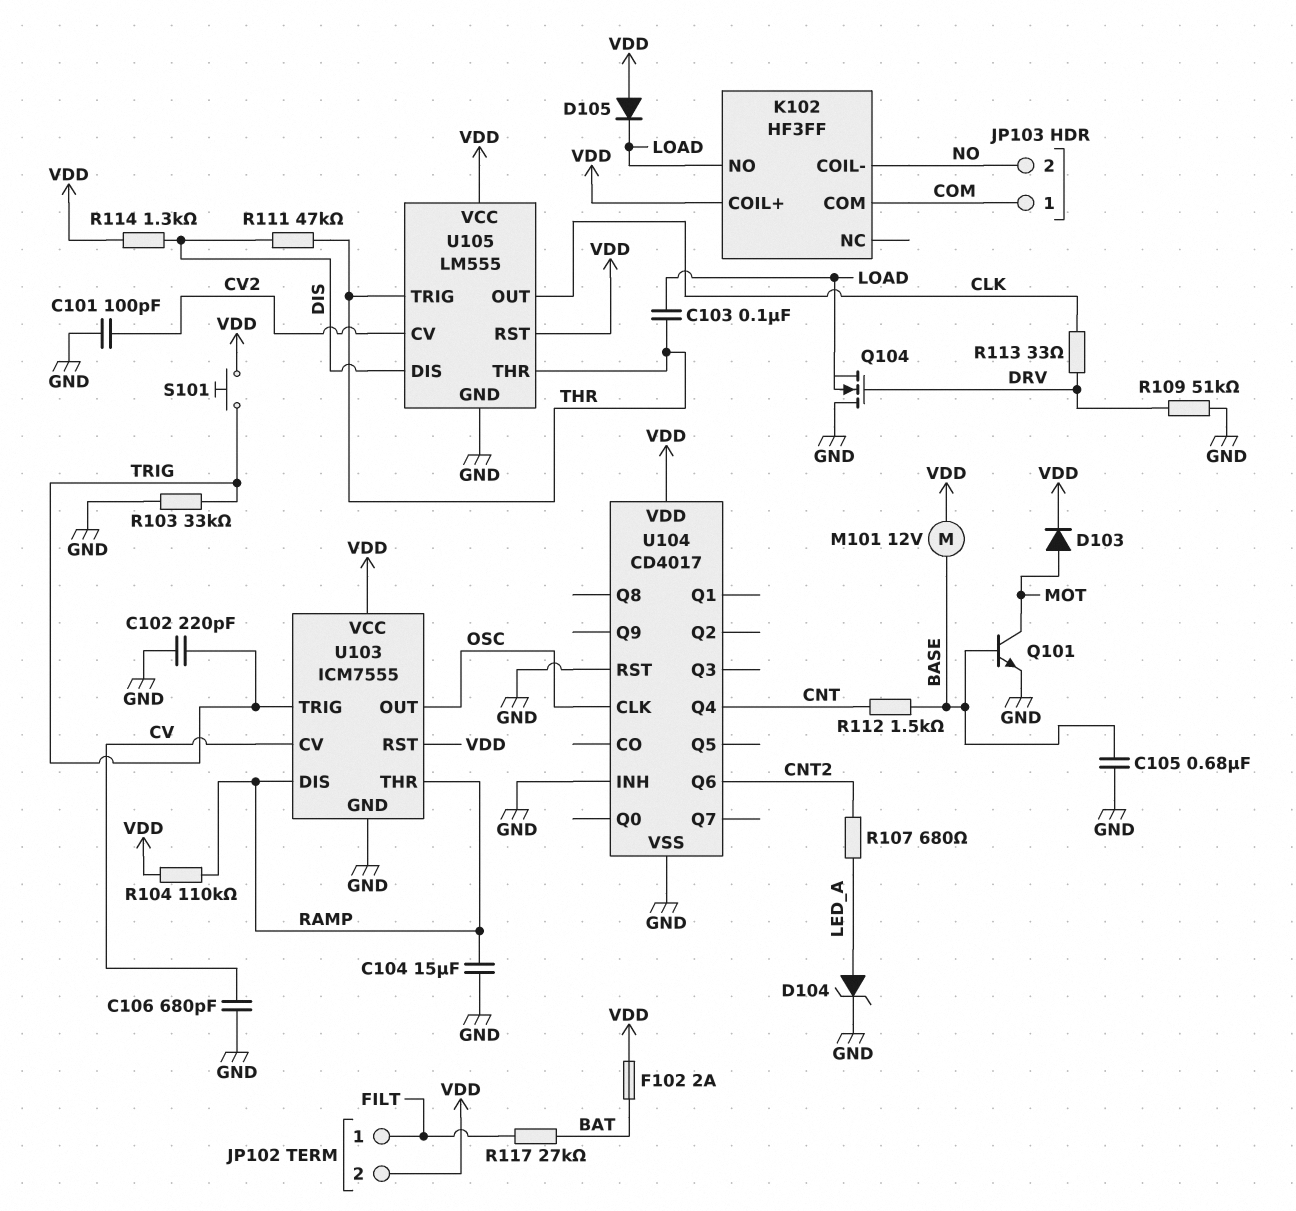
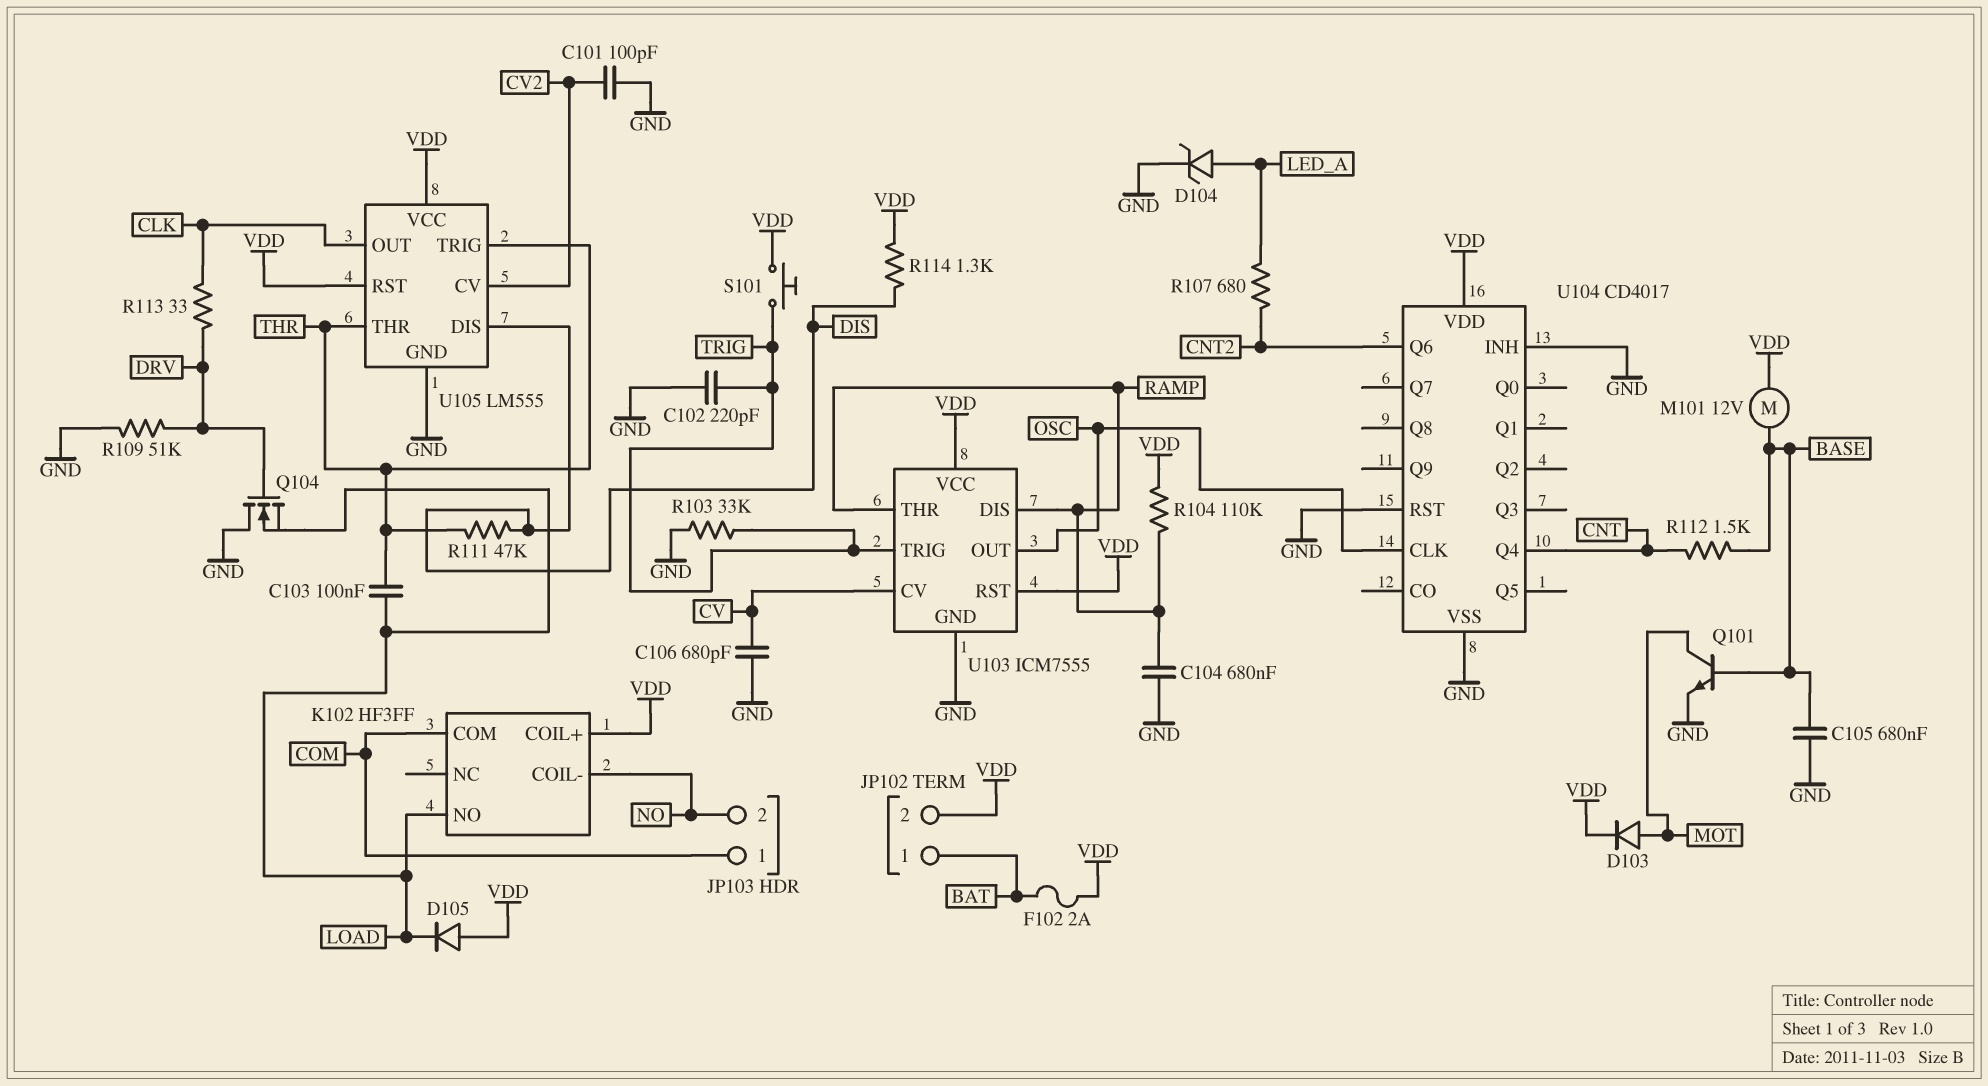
C104: 15uF (GND, RAMP) -> 680nF (GND, RAMP)
JP102 pin 1: FILT -> BAT
R117: 27k (BAT, FILT) -> none

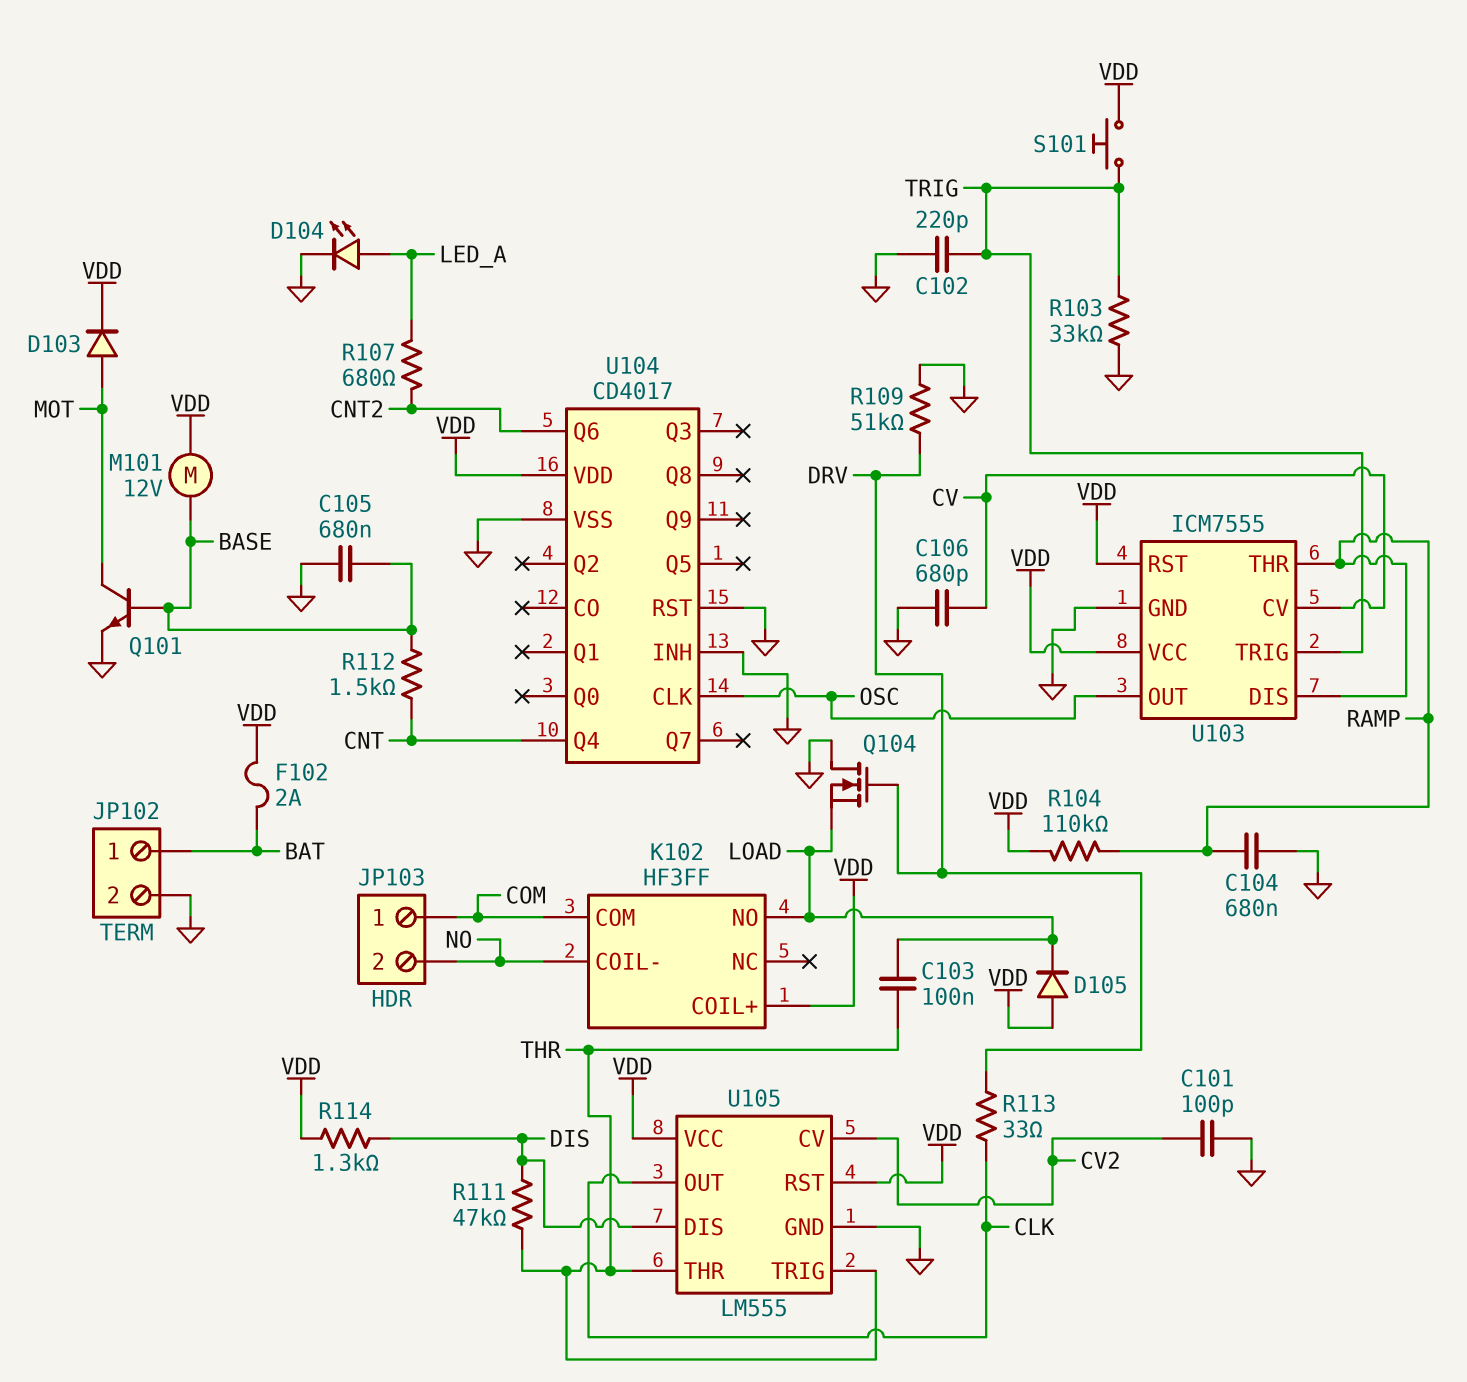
D104: zener (A LED_A, K GND) -> LED (A LED_A, K GND)
JP102 pin 2: VDD -> GND

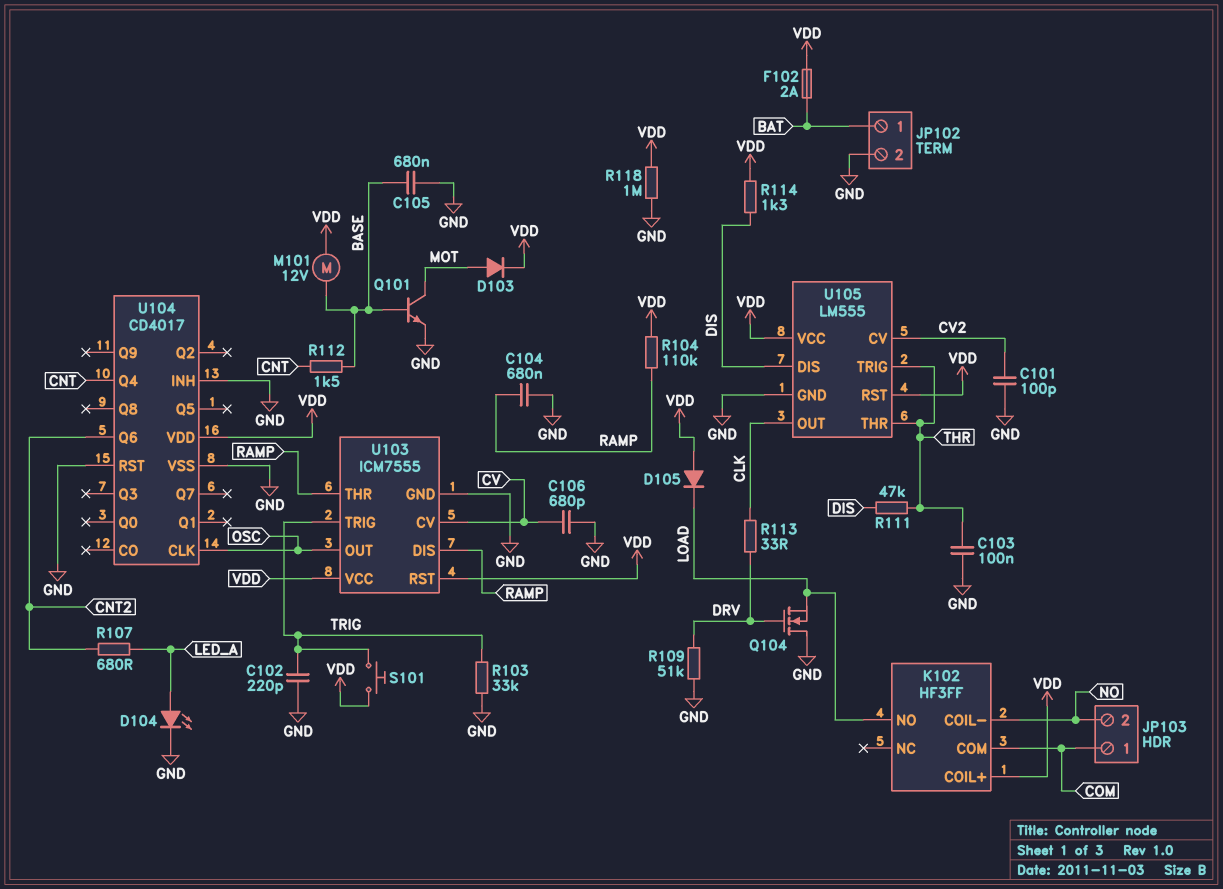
C103: 100nF (LOAD, THR) -> 100nF (GND, THR)
R118: none -> 1M (GND, VDD)

